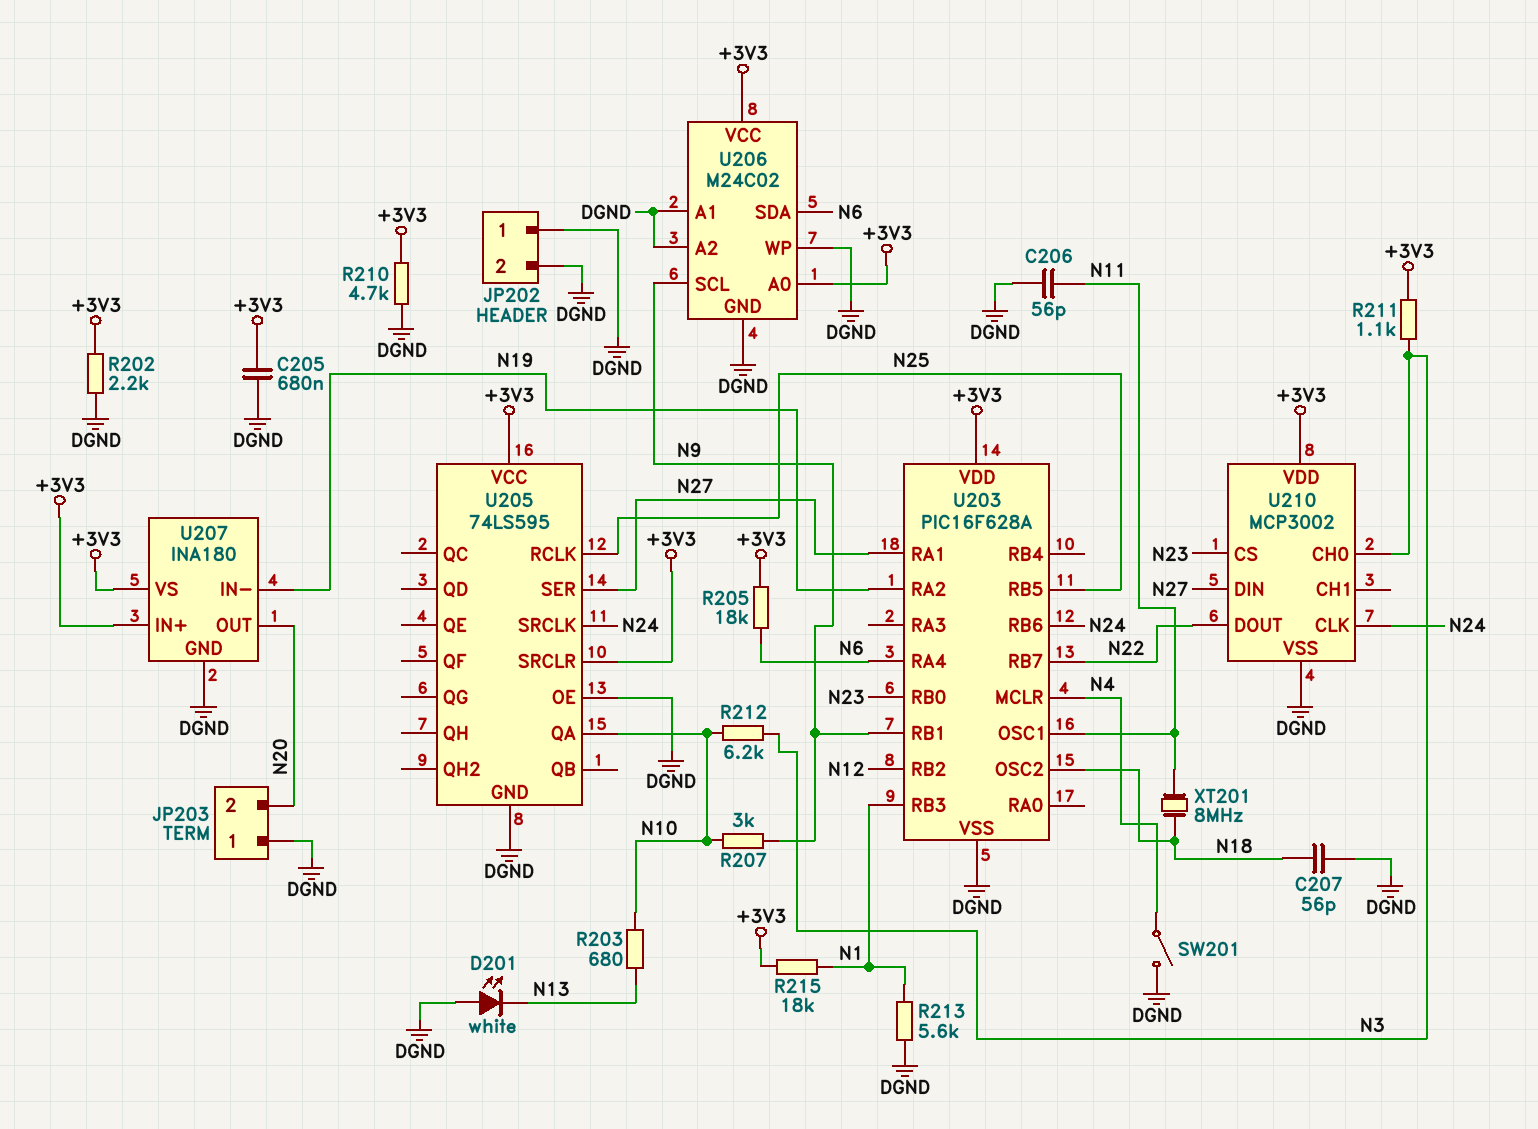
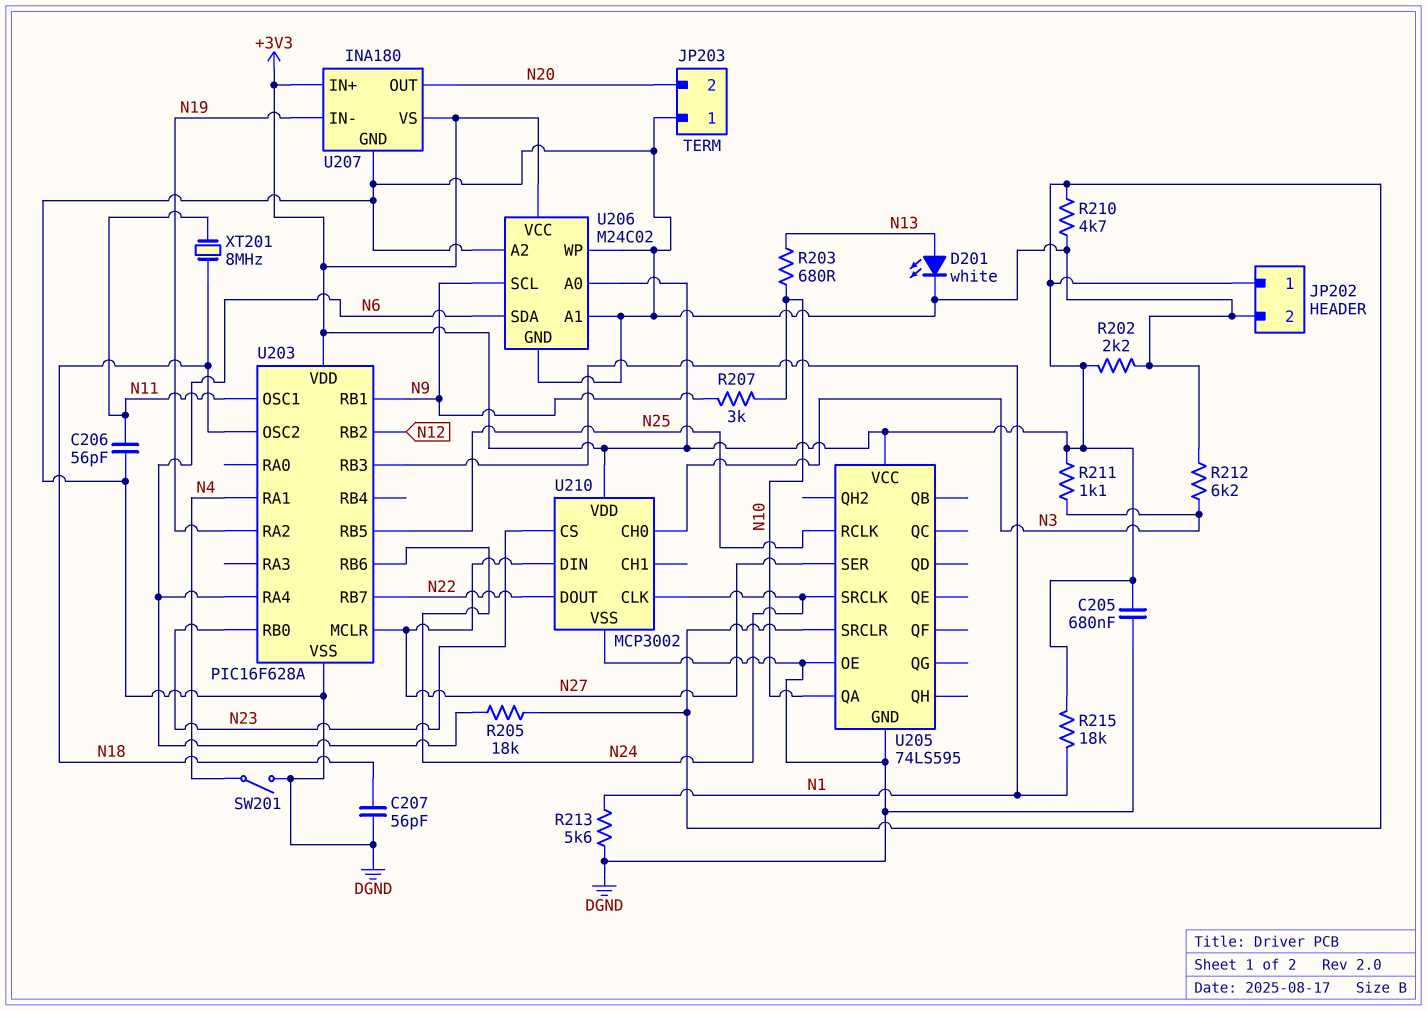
D201: LED white (A DGND, K N13) -> LED white (A N13, K DGND)
JP202 pin 1: DGND -> +3V3
R212: 6.2k (N3, N10) -> 6.2k (DGND, N3)
U203 pin MCLR: N4 -> N27
U203 pin RA1: N27 -> N4

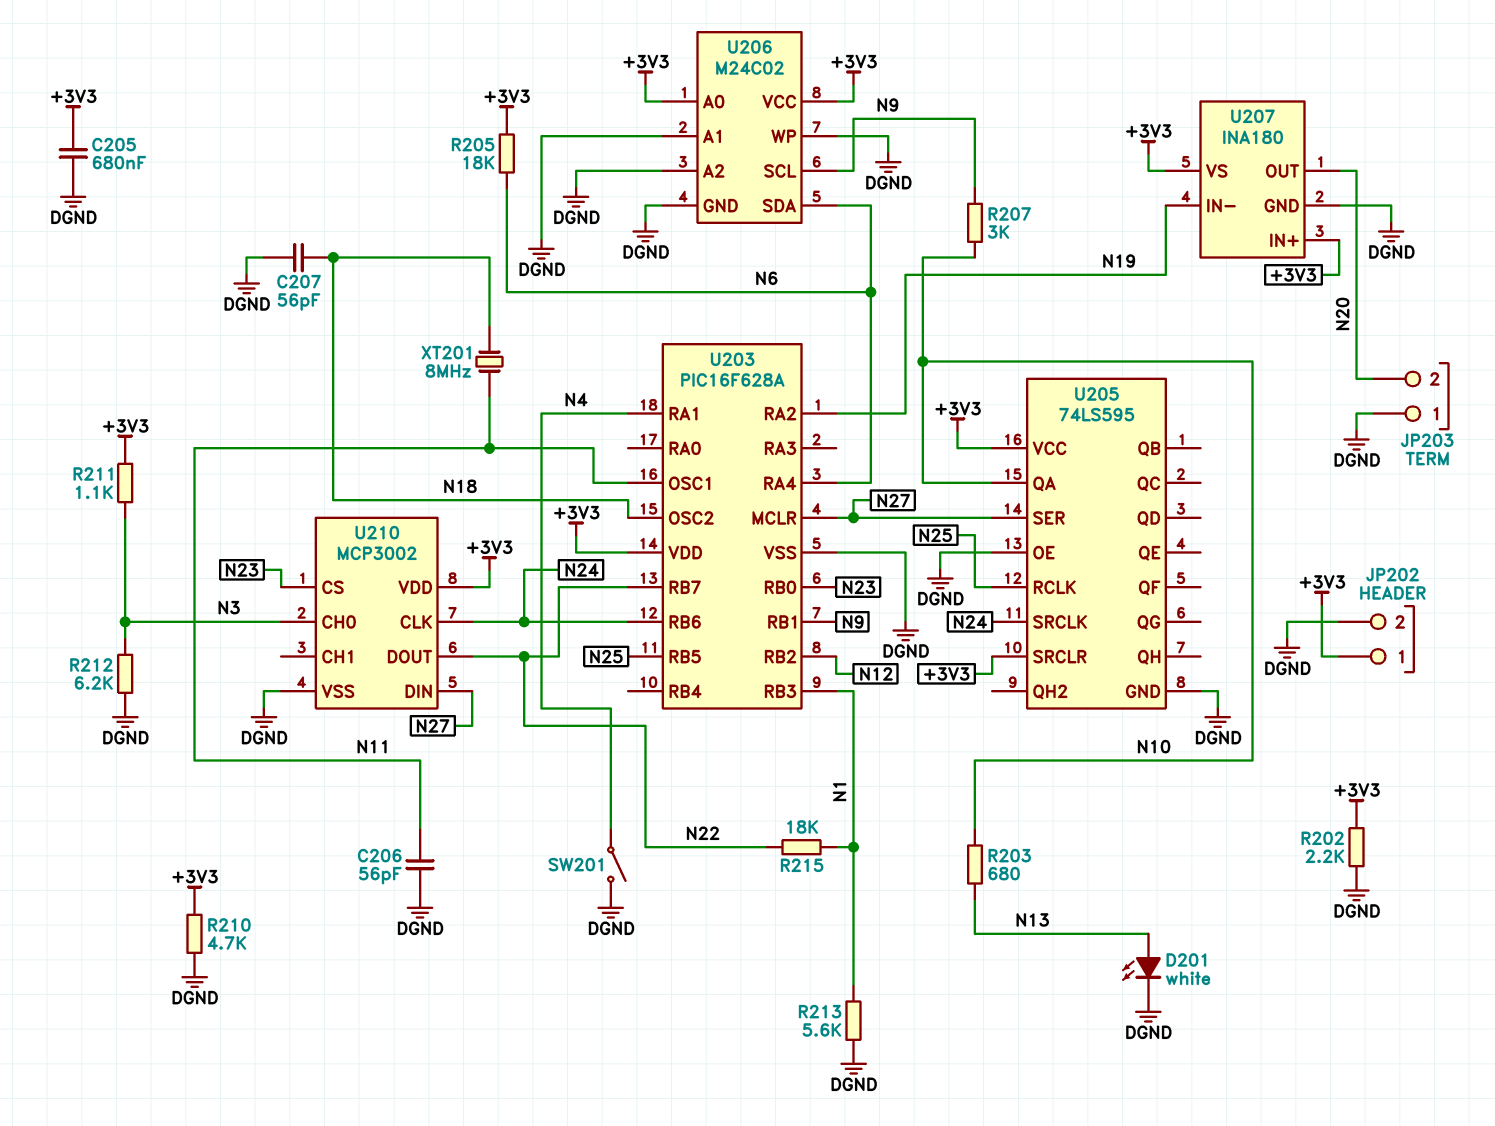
R215: 18k (+3V3, N1) -> 18k (N1, N22)

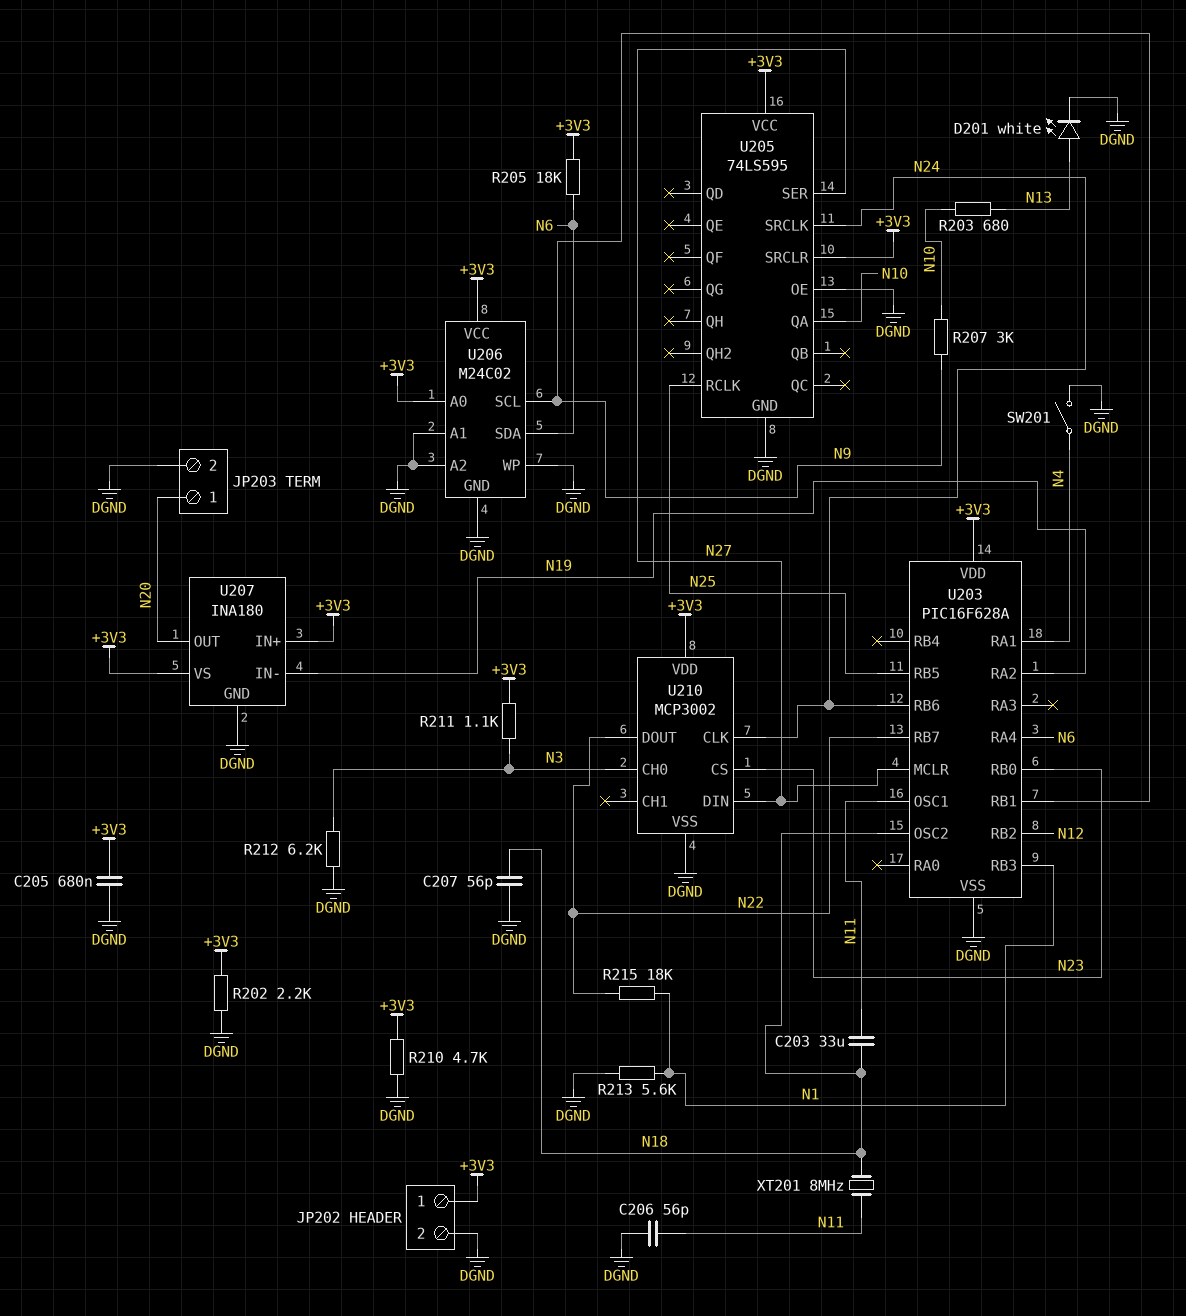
C203: none -> 33uF (N11, N18)
JP203 pin 1: DGND -> N20
JP203 pin 2: N20 -> DGND

